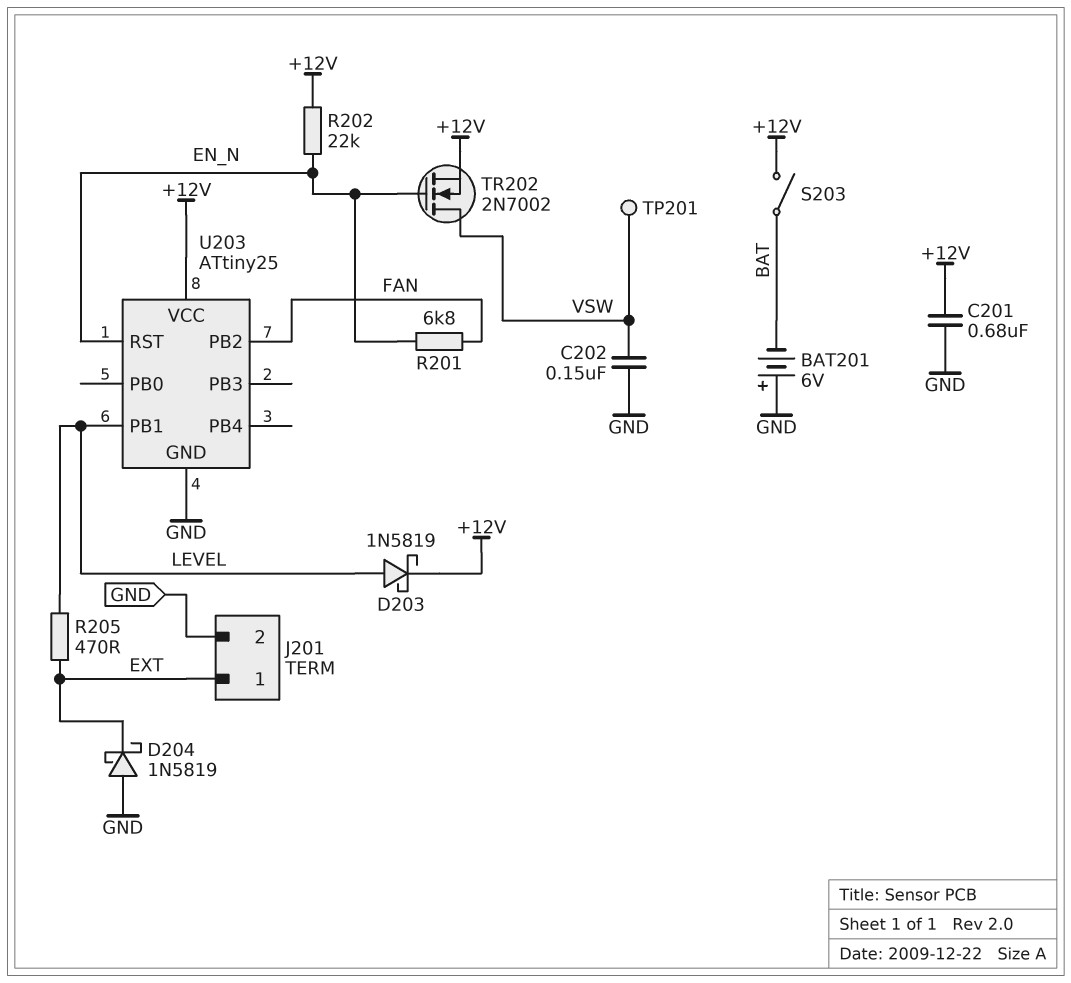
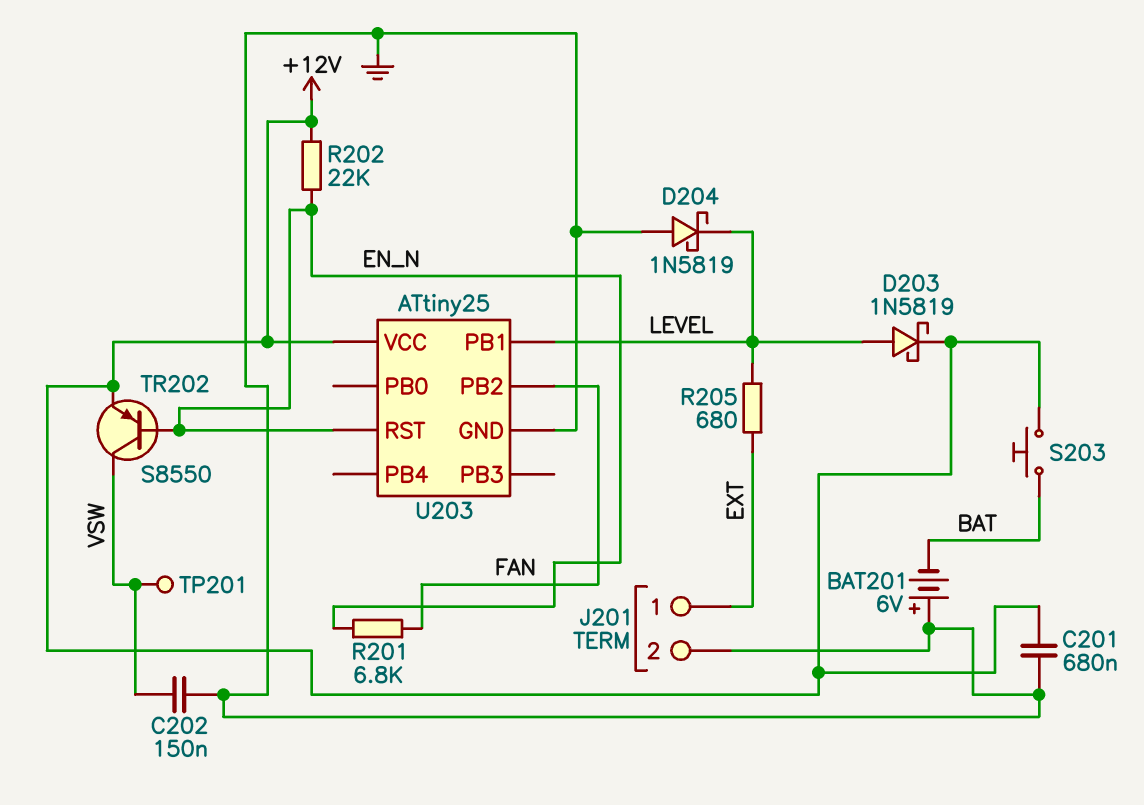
D204: schottky 1N5819 (A GND, K EXT) -> schottky 1N5819 (A GND, K LEVEL)
R205: 470 (EXT, LEVEL) -> 680 (EXT, LEVEL)
S203: switch (+12V, BAT) -> button (+12V, BAT)
TR202: NMOS 2N7002 (G EN_N, D VSW, S +12V) -> PNP S8550 (B EN_N, C VSW, E +12V)

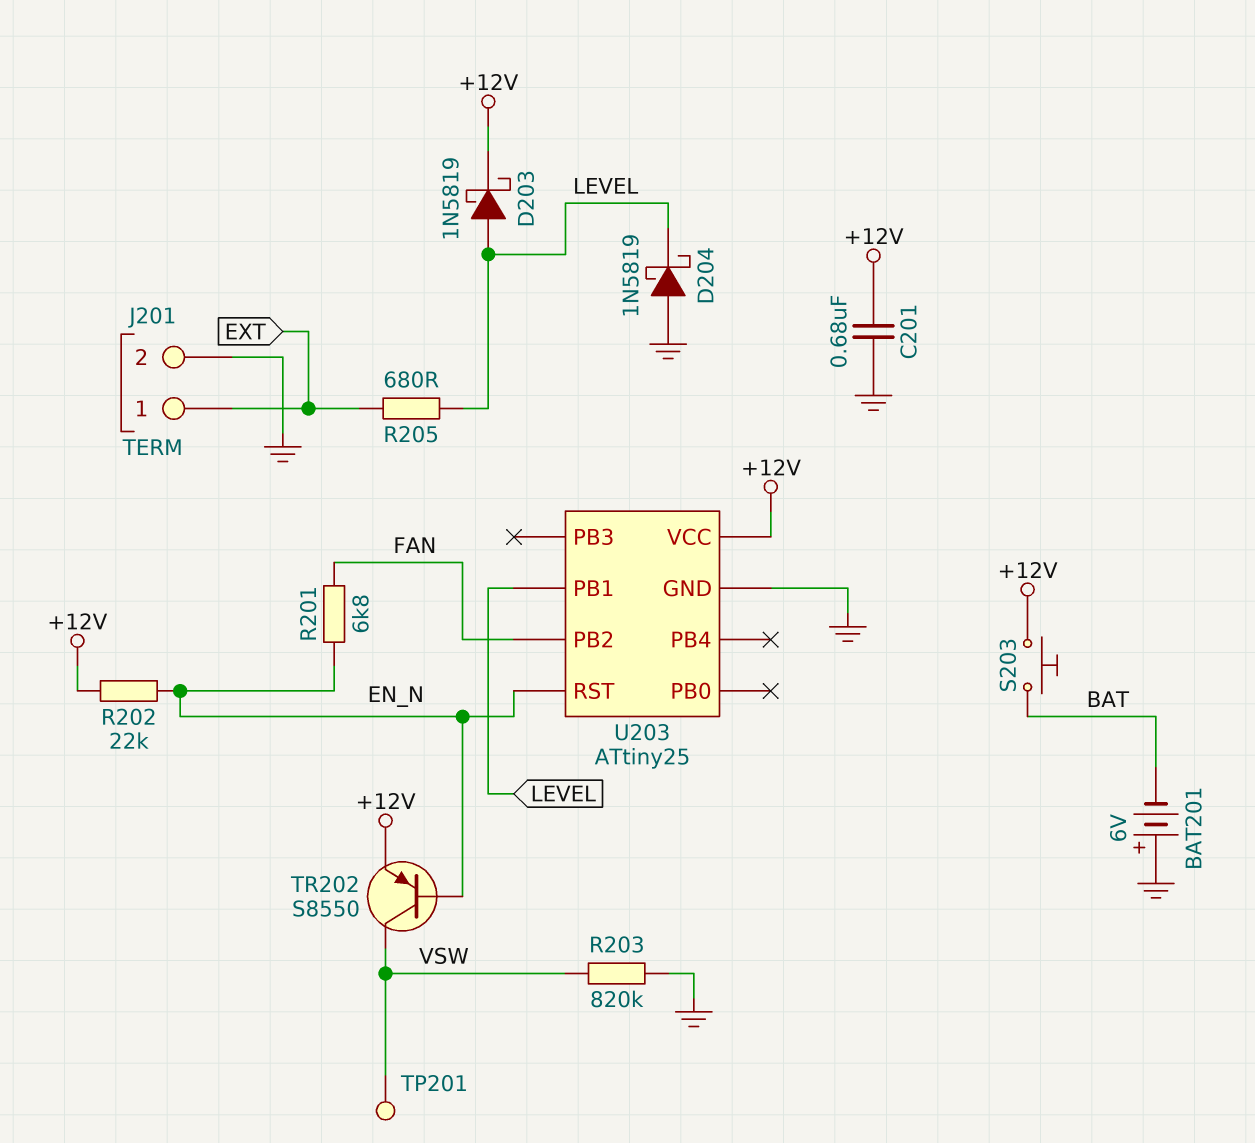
C202: 150nF (GND, VSW) -> none
R203: none -> 820k (GND, VSW)

